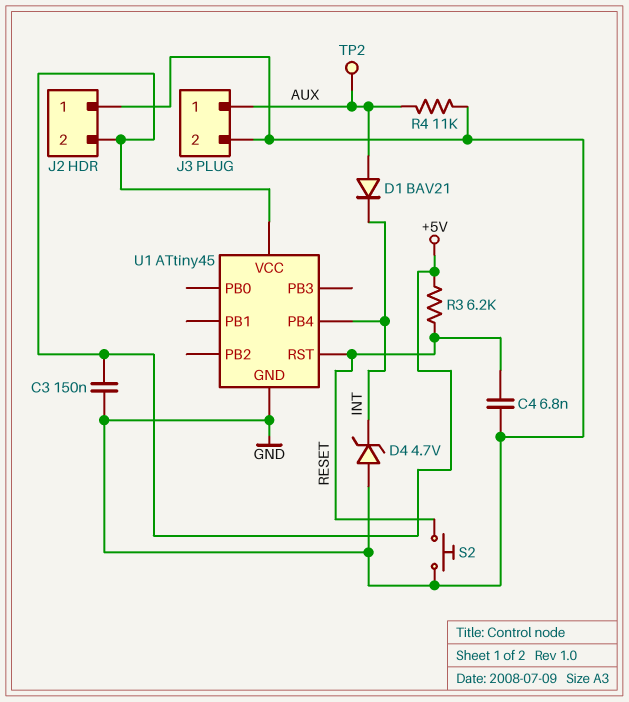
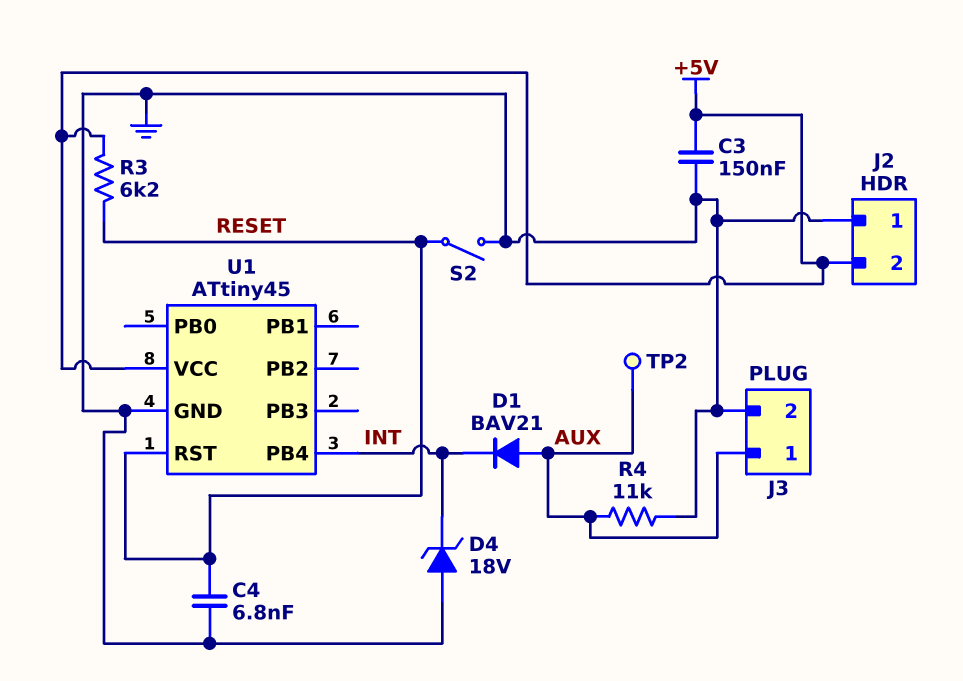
D4: zener 4.7V (A GND, K INT) -> zener 18V (A GND, K INT)
S2: button (GND, RESET) -> switch (GND, RESET)

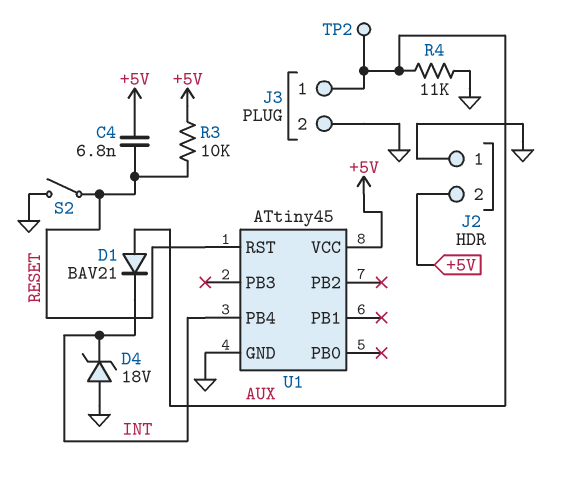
C3: 150nF (+5V, GND) -> none
C4: 6.8nF (GND, RESET) -> 6.8nF (+5V, RESET)
R3: 6.2k (+5V, RESET) -> 10k (+5V, RESET)

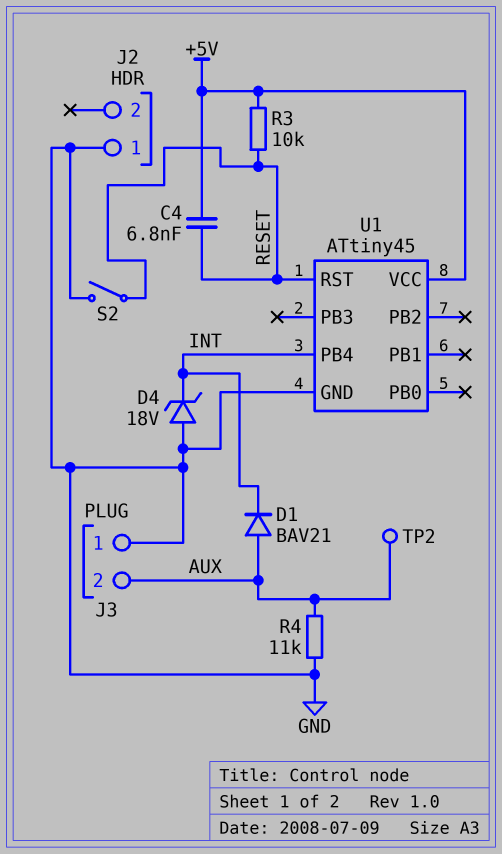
J2 pin 2: +5V -> none
J3 pin 1: AUX -> GND
J3 pin 2: GND -> AUX

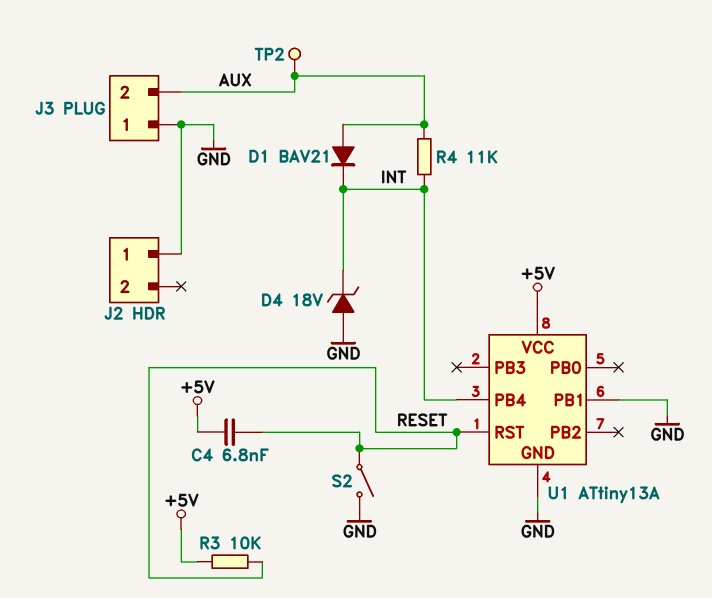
R4: 11k (AUX, GND) -> 11k (AUX, INT)
U1: ATtiny45 -> ATtiny13A
U1 pin PB1: none -> GND

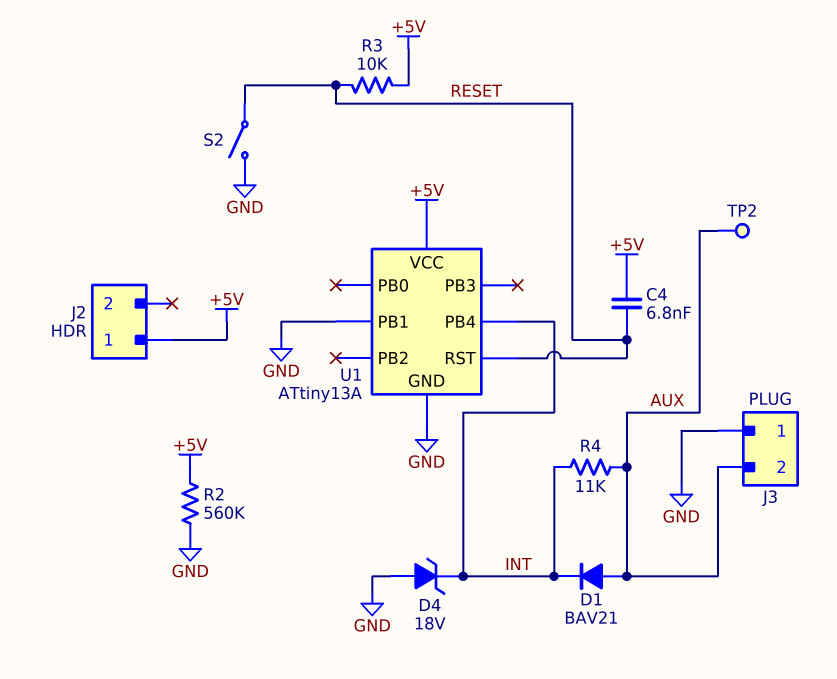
J2 pin 1: GND -> +5V
R2: none -> 560k (+5V, GND)

